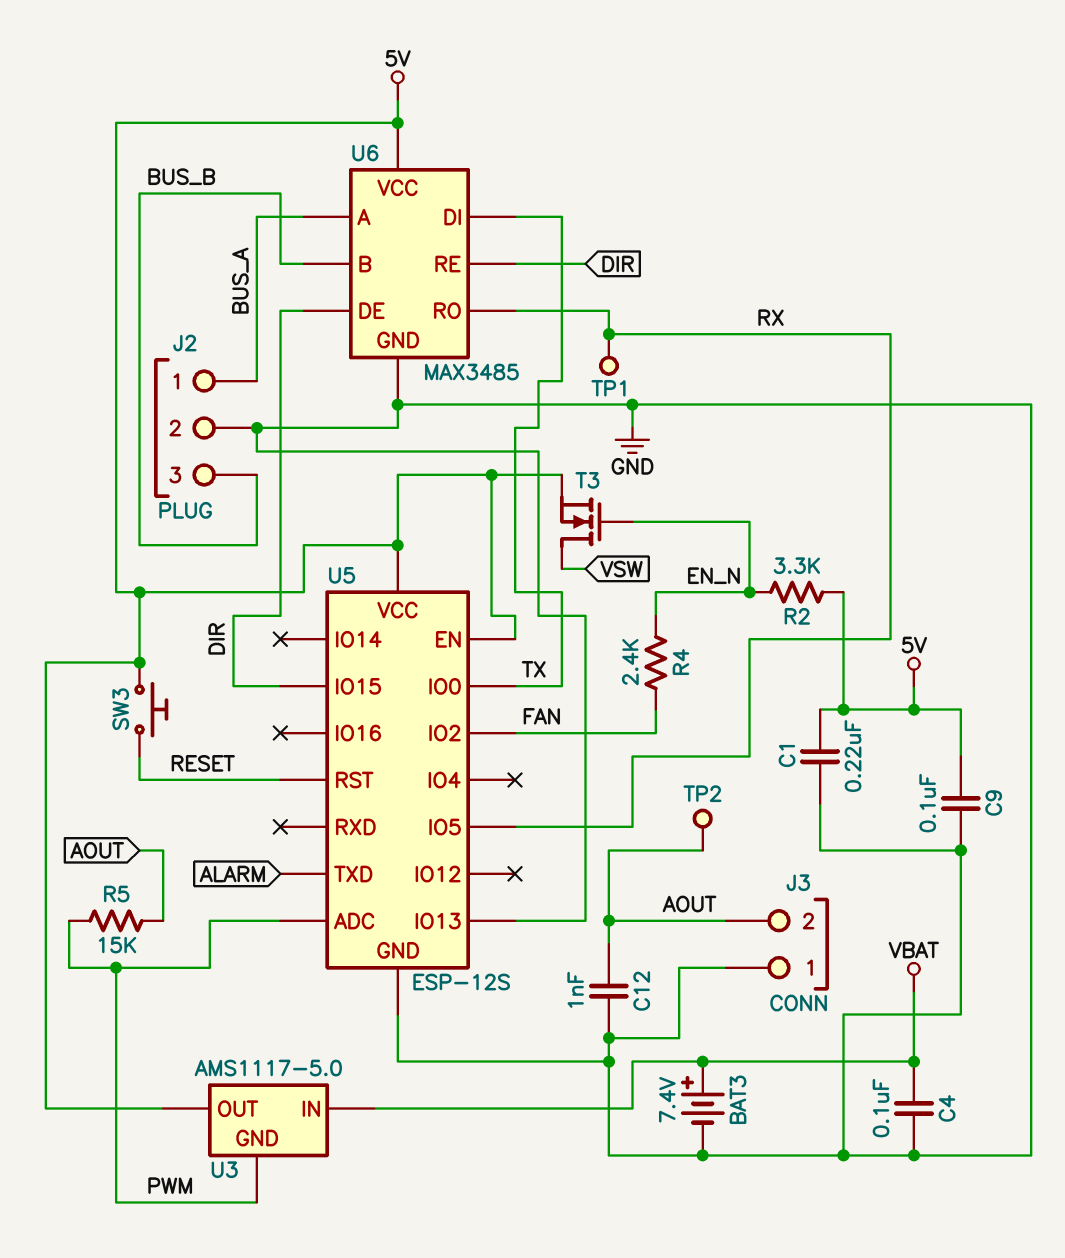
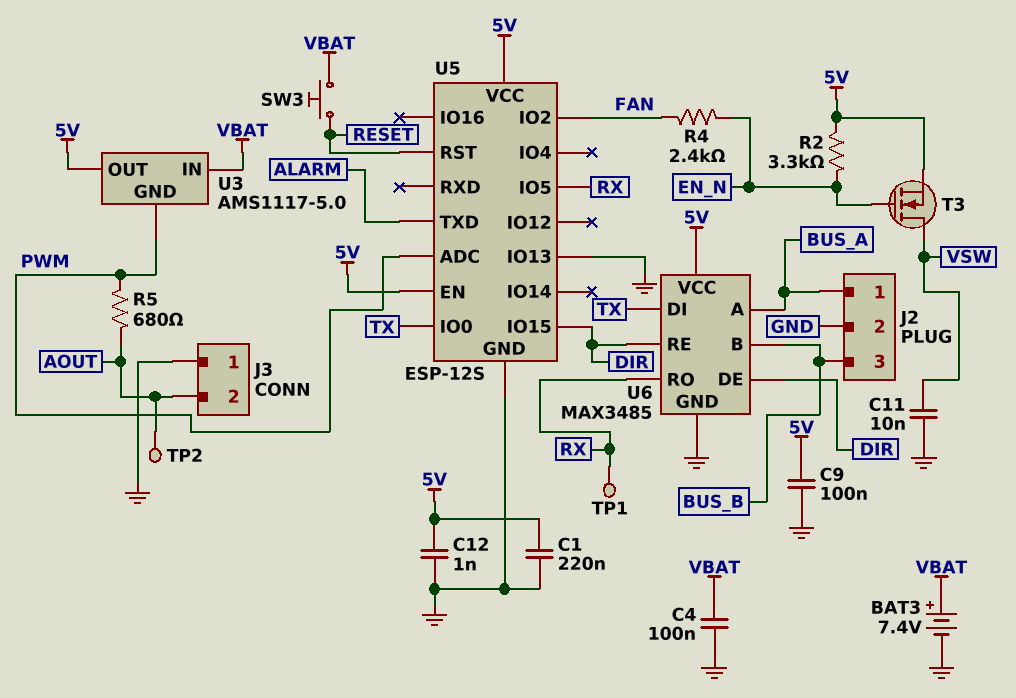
C11: none -> 10nF (GND, VSW)
C12: 1nF (AOUT, GND) -> 1nF (5V, GND)
R5: 15k (AOUT, PWM) -> 680 (AOUT, PWM)
SW3: button (5V, RESET) -> button (RESET, VBAT)

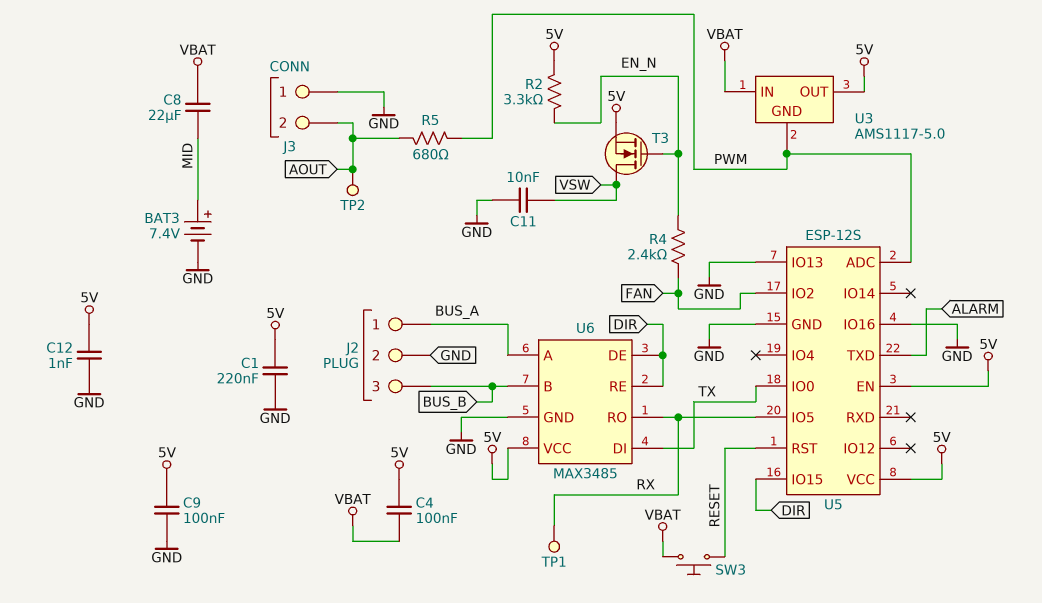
BAT3: 7.4V (plus VBAT, minus GND) -> 7.4V (plus MID, minus GND)
C4: 100nF (GND, VBAT) -> 100nF (5V, VBAT)
C8: none -> 22uF (MID, VBAT)
U5 pin IO16: none -> GND

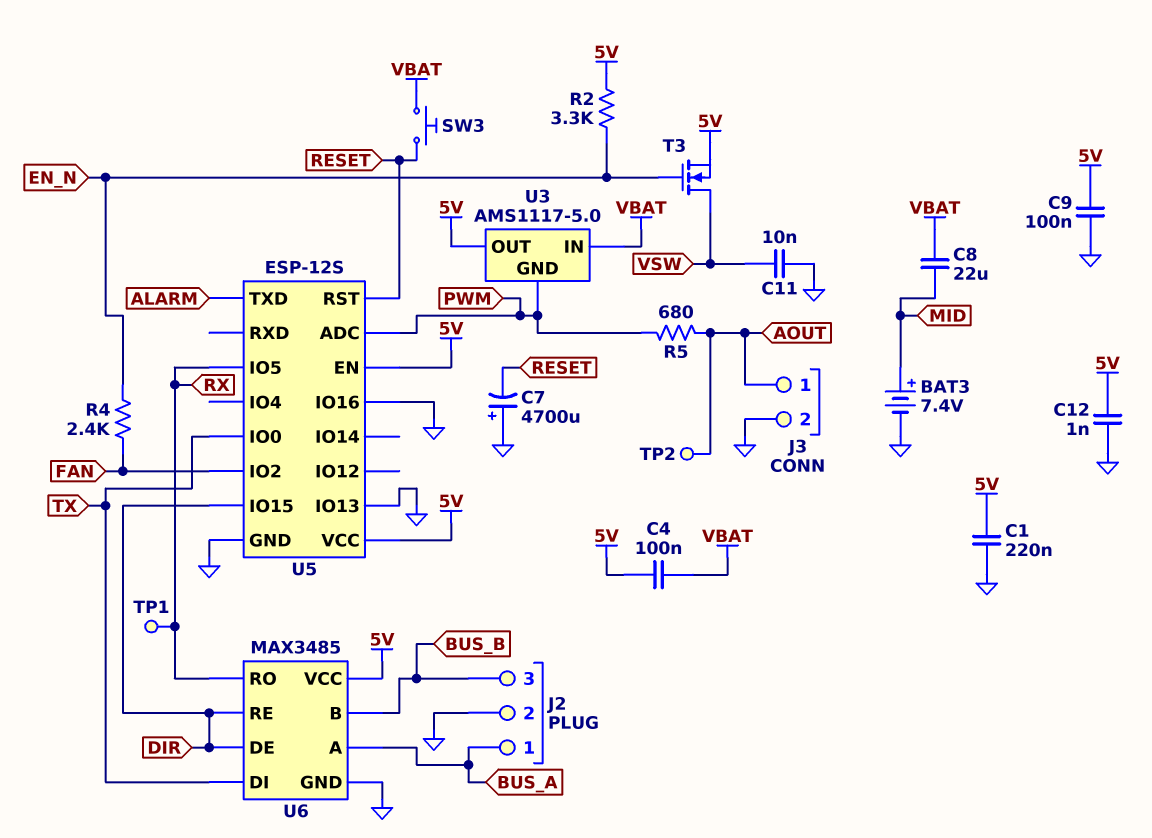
C7: none -> 4700uF (plus GND, minus RESET)
J3 pin 1: GND -> AOUT
J3 pin 2: AOUT -> GND

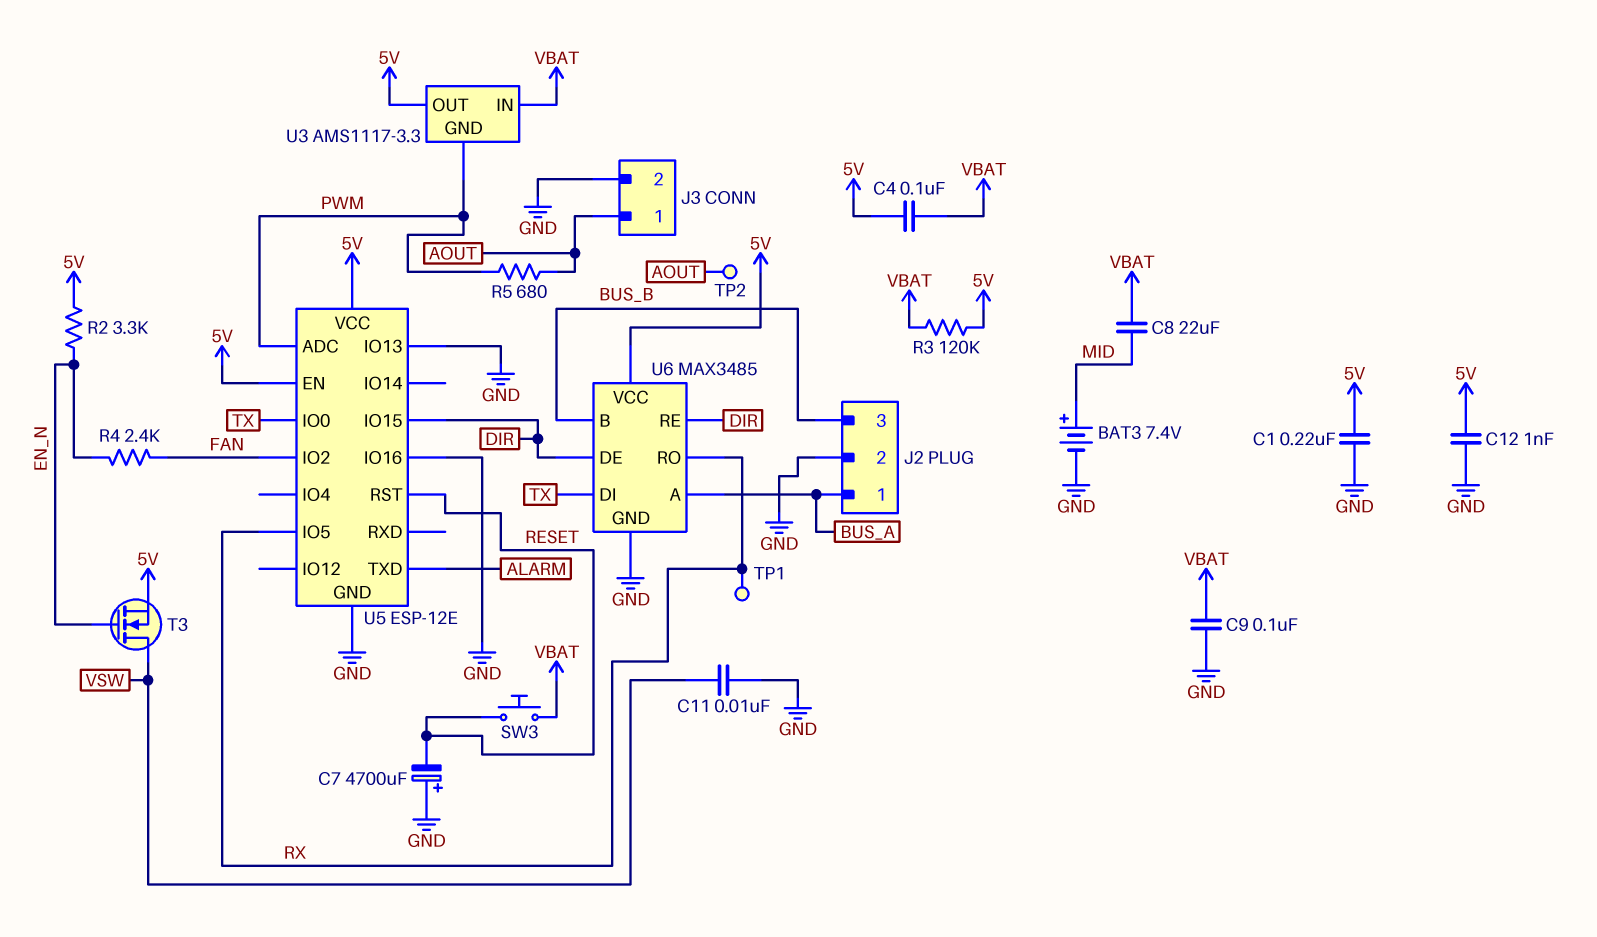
C9: 100nF (5V, GND) -> 100nF (GND, VBAT)
R3: none -> 120k (5V, VBAT)
U3: AMS1117-5.0 -> AMS1117-3.3
U5: ESP-12S -> ESP-12E

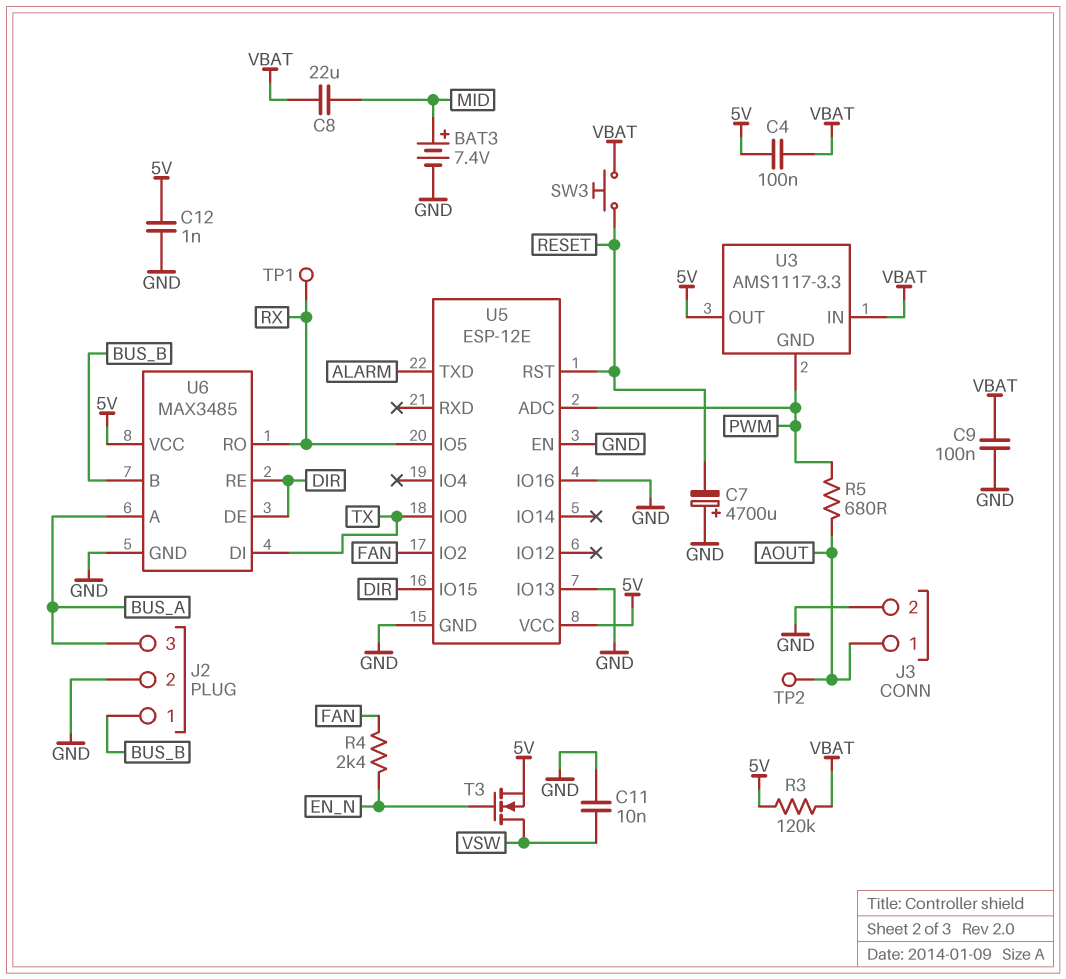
C1: 220nF (5V, GND) -> none
J2 pin 1: BUS_A -> BUS_B
J2 pin 3: BUS_B -> BUS_A
R2: 3.3k (5V, EN_N) -> none
U5 pin EN: 5V -> GND

